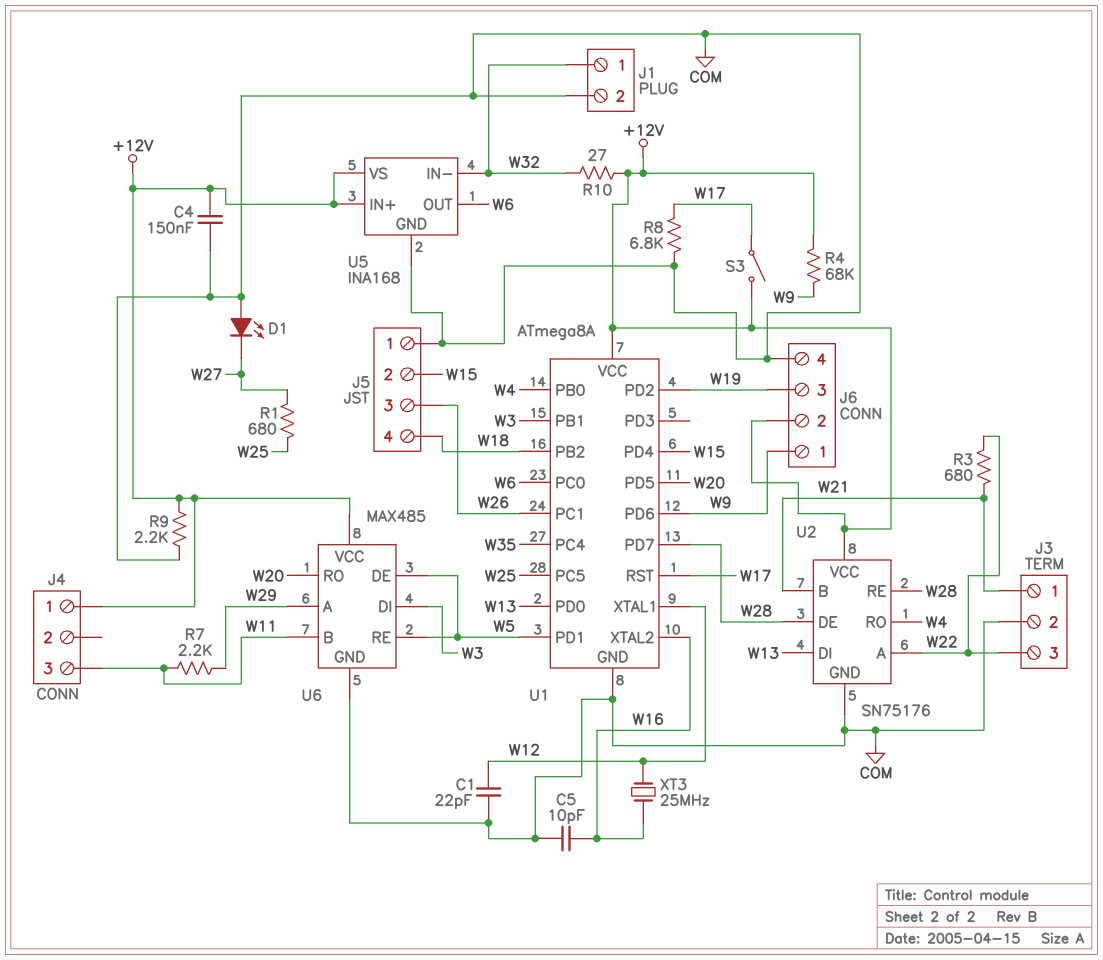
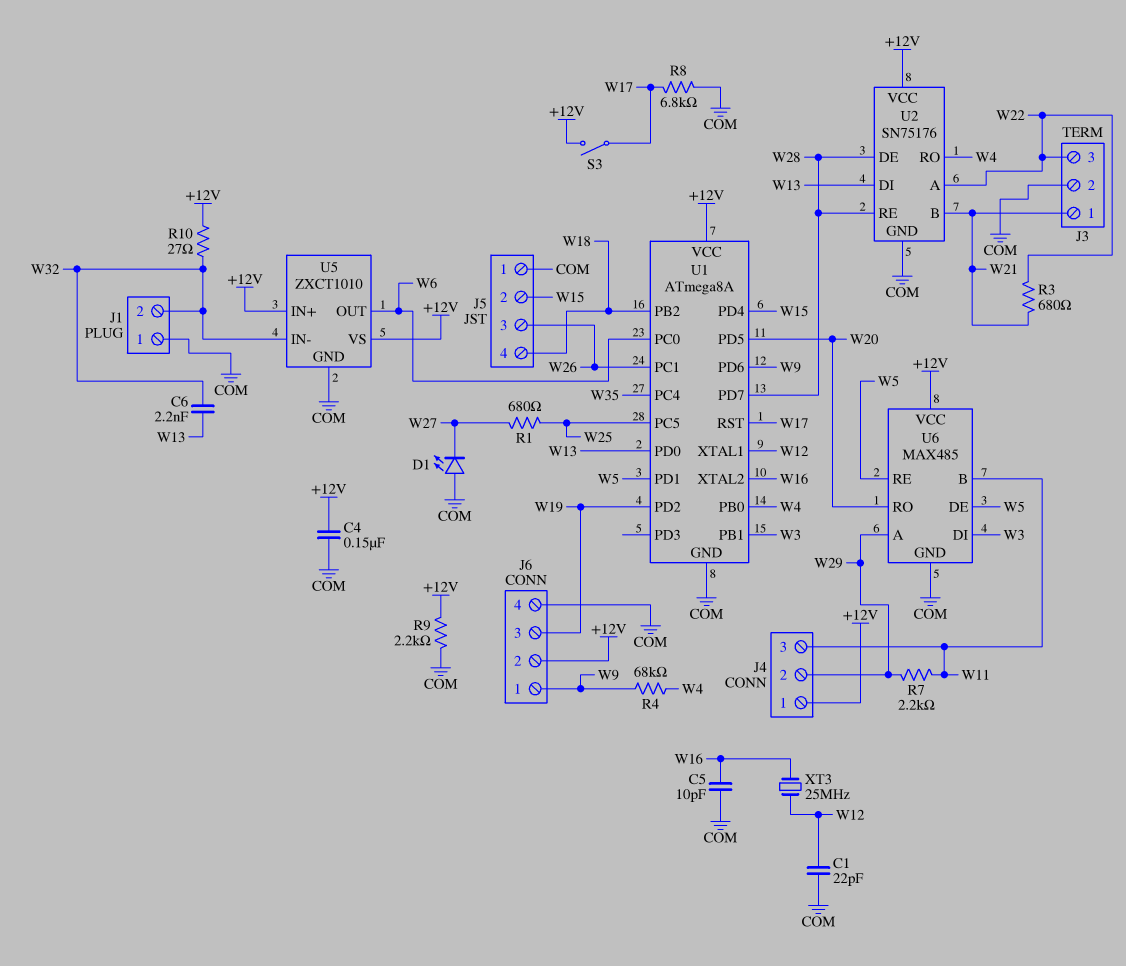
C6: none -> 2.2nF (W13, W32)
J1 pin 1: W32 -> COM
J1 pin 2: COM -> W32
J4 pin 2: none -> W29
R4: 68k (+12V, W9) -> 68k (W4, W9)
U5: INA168 -> ZXCT1010

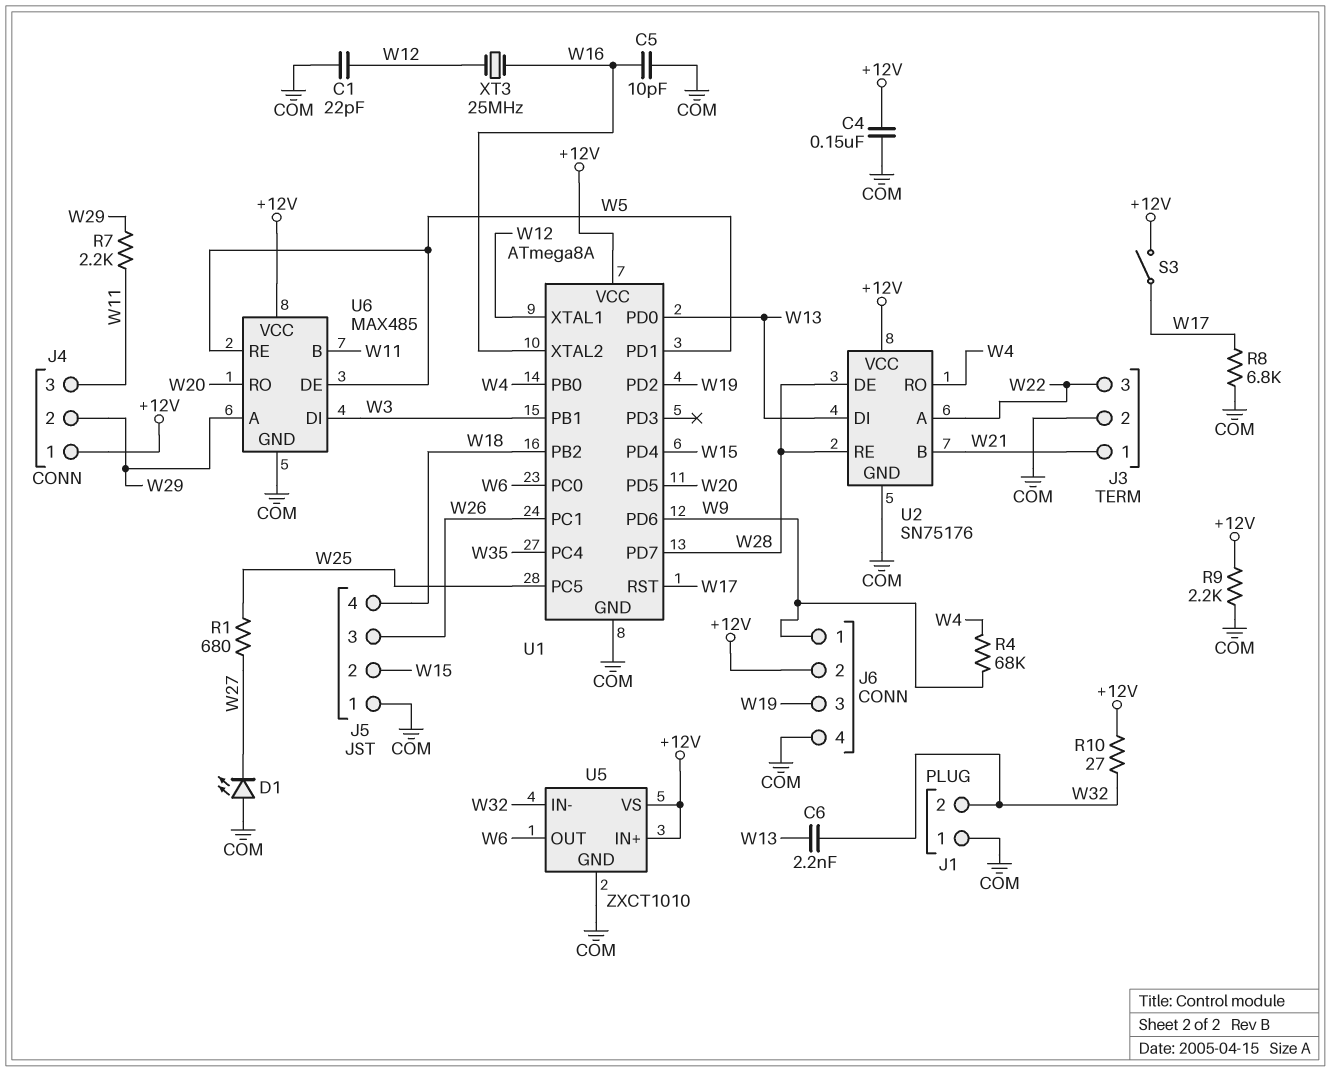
R3: 680 (W21, W22) -> none

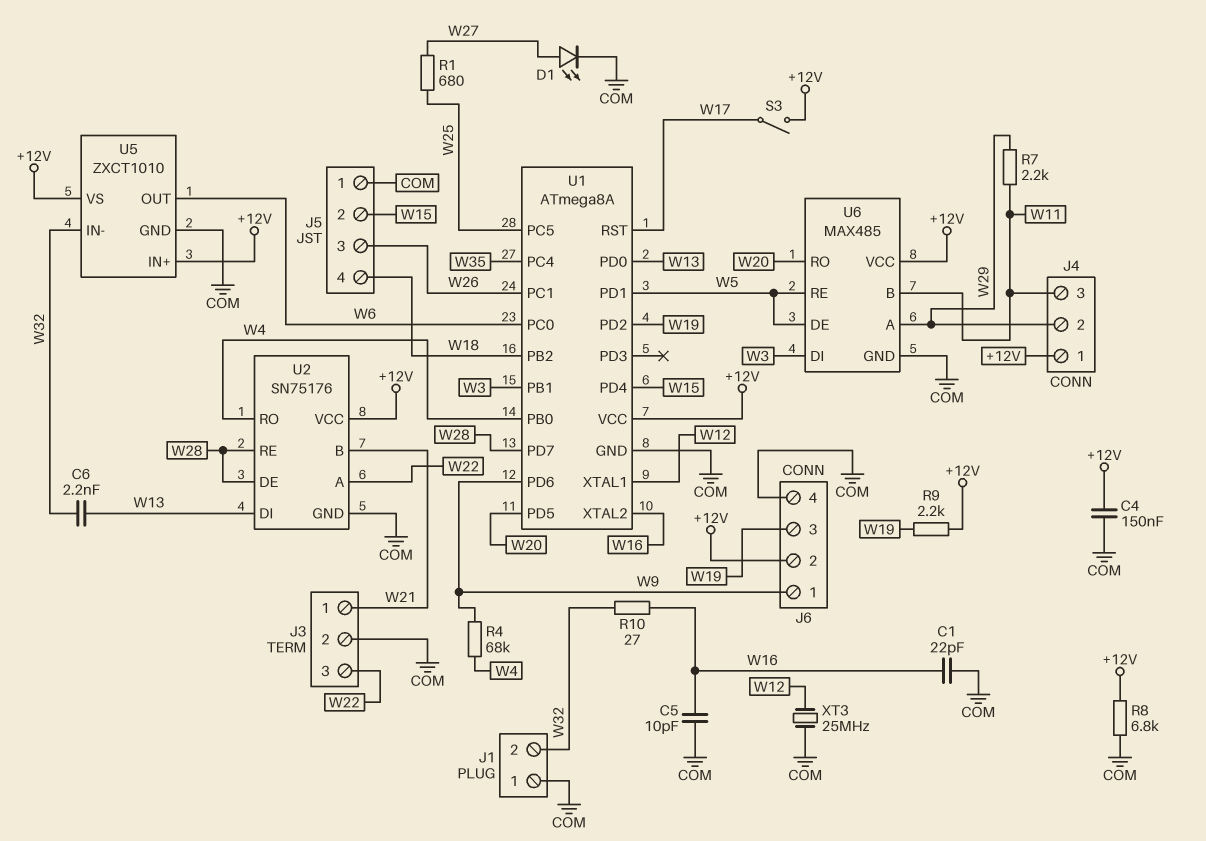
C1: 22pF (COM, W12) -> 22pF (COM, W16)
D1: LED (A COM, K W27) -> LED (A W27, K COM)
R8: 6.8k (COM, W17) -> 6.8k (+12V, COM)
R9: 2.2k (+12V, COM) -> 2.2k (+12V, W19)
R10: 27 (+12V, W32) -> 27 (W16, W32)
XT3: 25MHz (W12, W16) -> 25MHz (COM, W12)

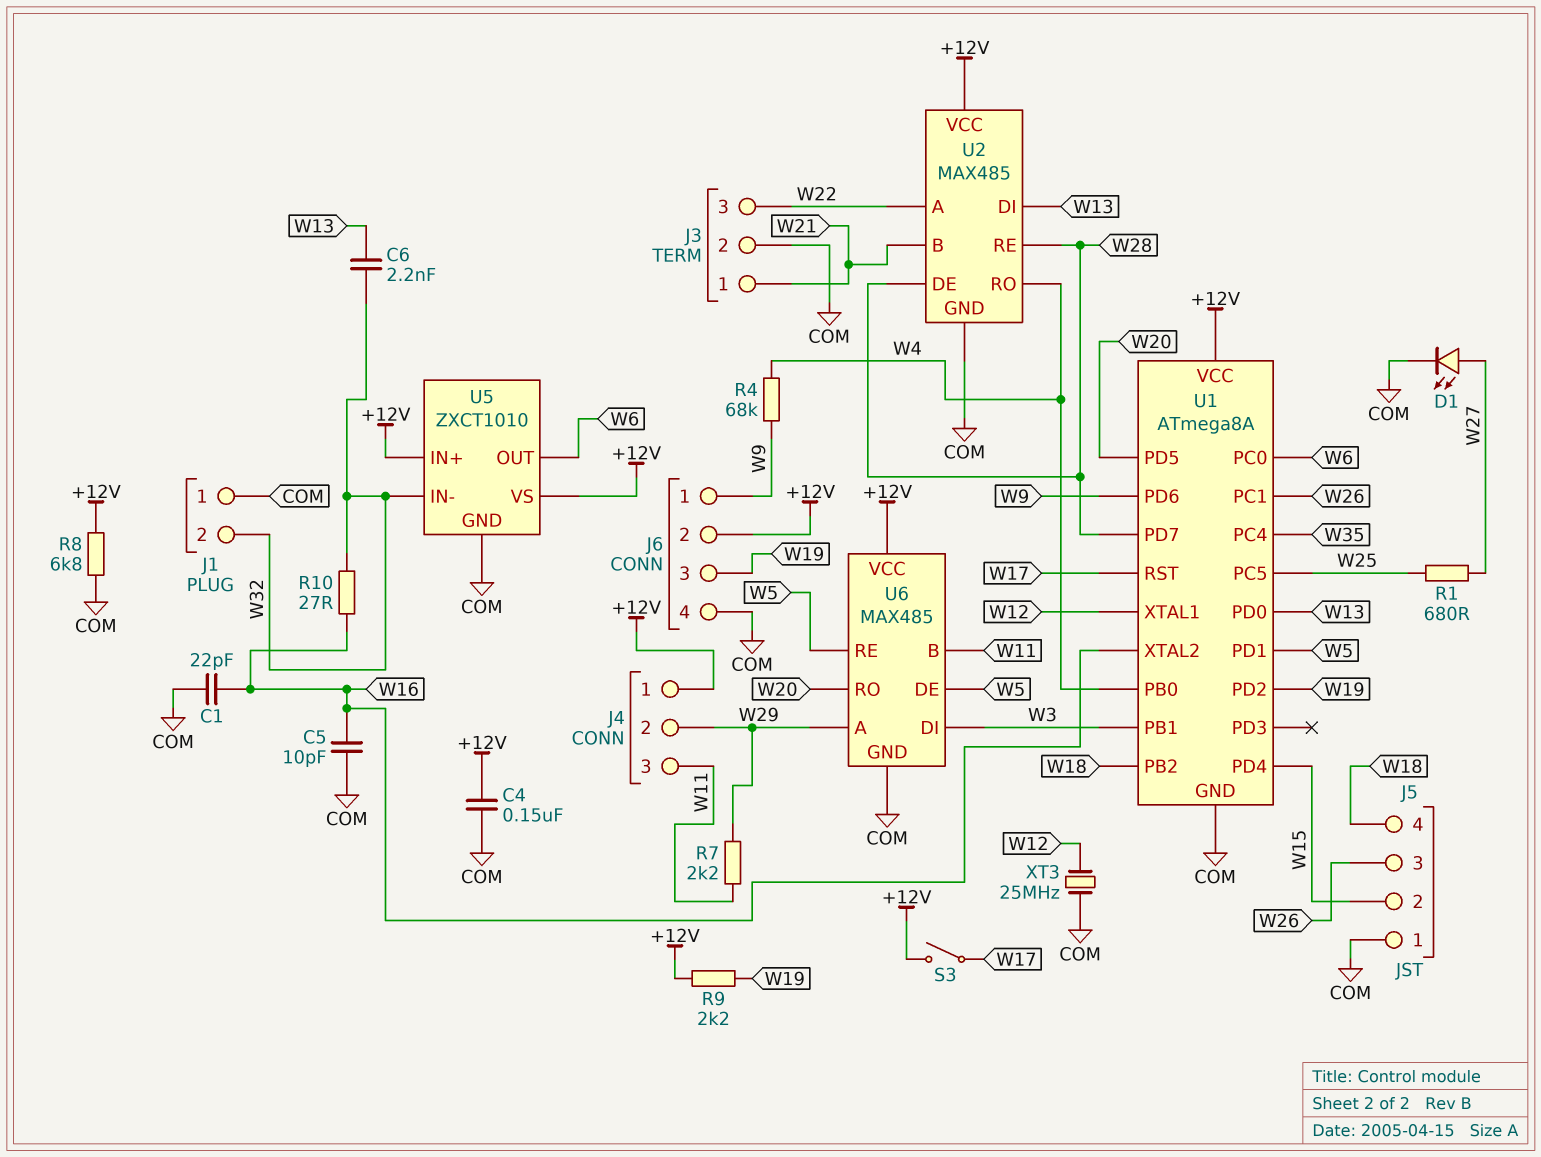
U2: SN75176 -> MAX485

